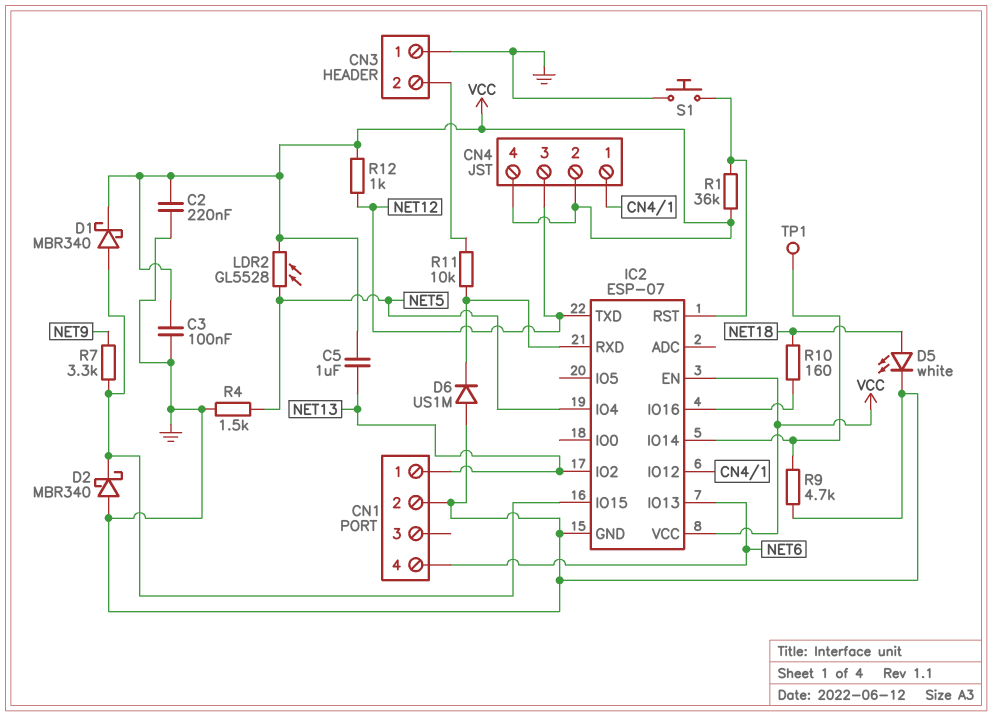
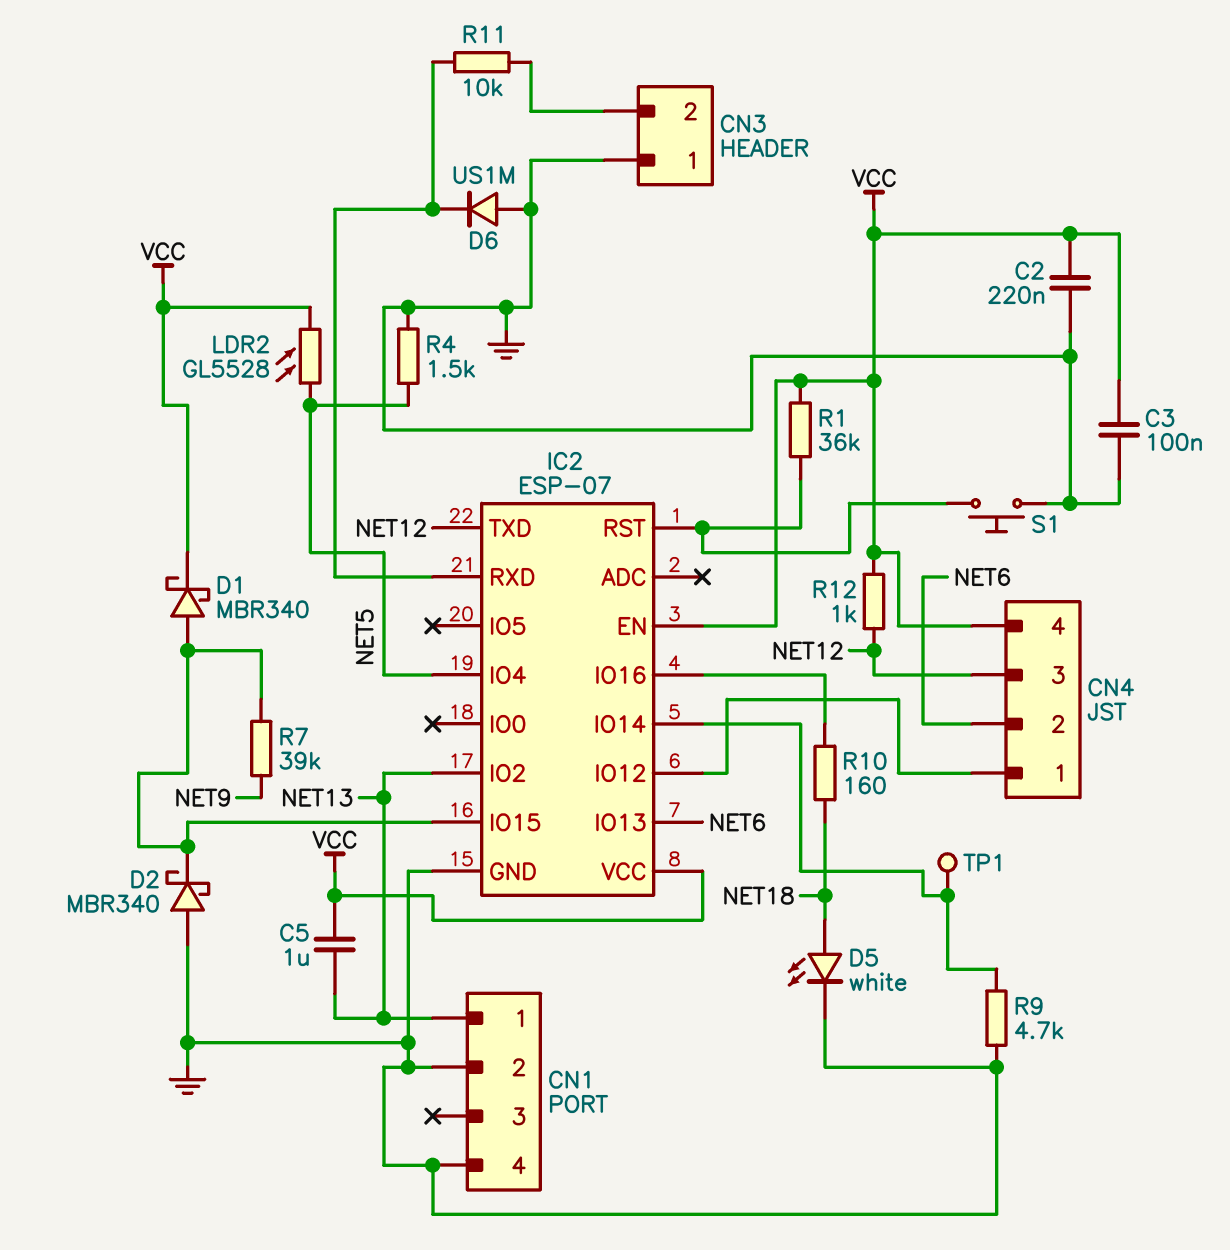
CN1 pin 4: NET6 -> GND
CN4 pin 2: VCC -> NET6
R7: 3.3k (IC2/IO15, NET9) -> 39k (IC2/IO15, NET9)

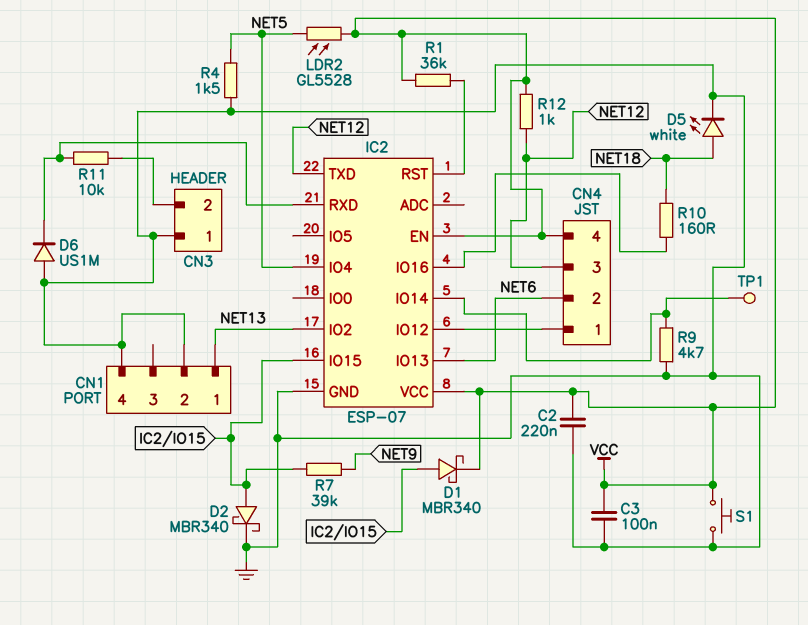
C5: 1uF (NET13, VCC) -> none
D2: schottky MBR340 (A GND, K IC2/IO15) -> schottky MBR340 (A IC2/IO15, K GND)
S1: button (GND, IC2/RST) -> button (GND, VCC)

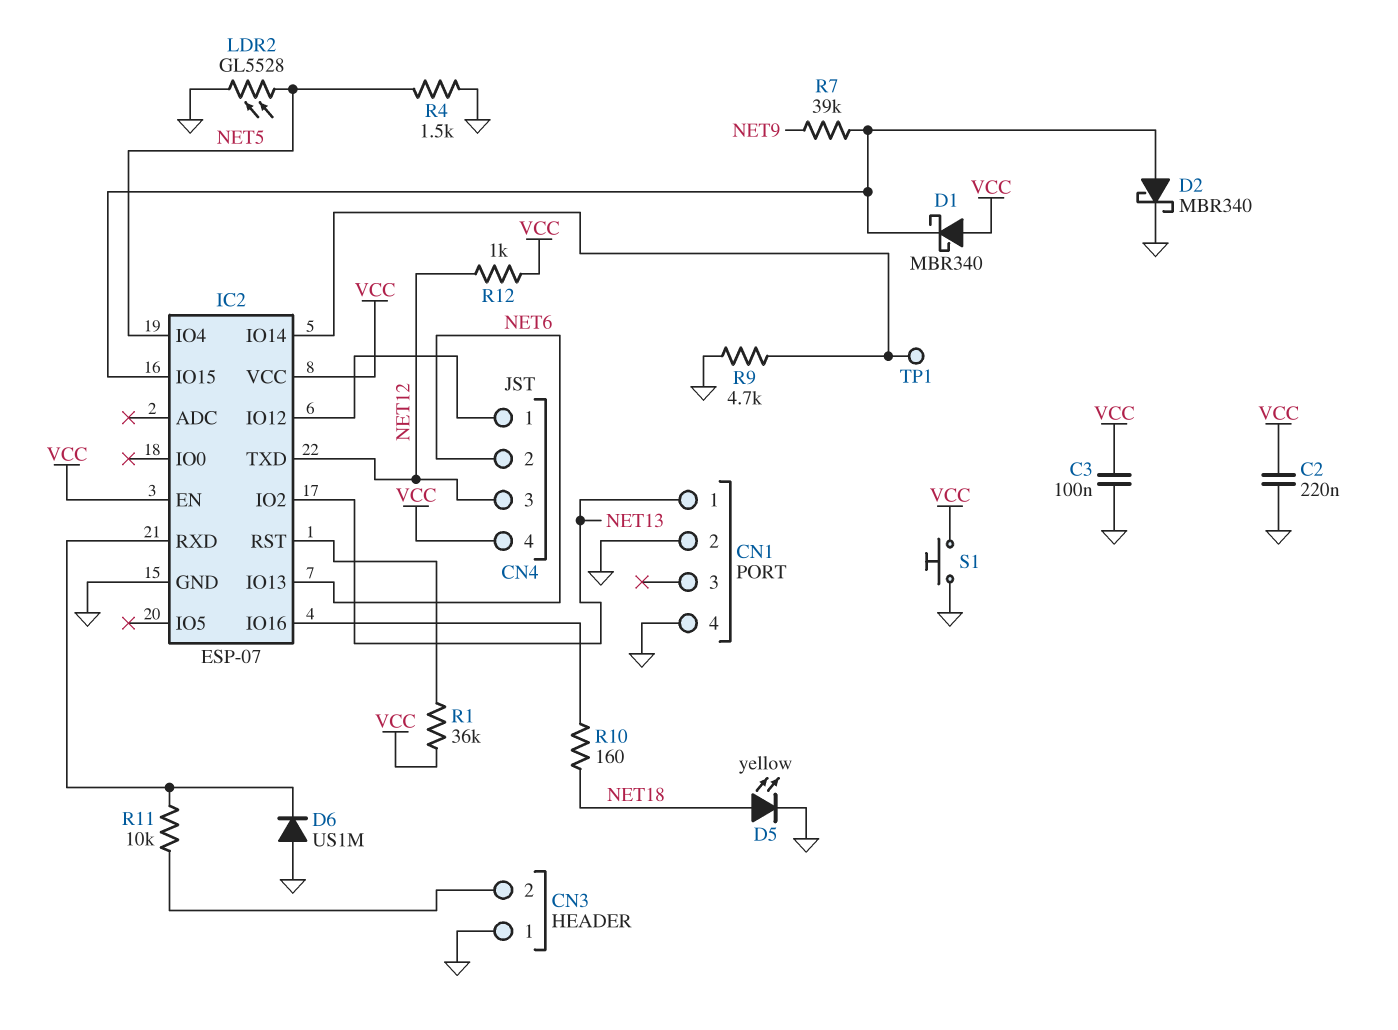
D1: schottky MBR340 (A IC2/IO15, K VCC) -> schottky MBR340 (A VCC, K IC2/IO15)
D5: LED white (A NET18, K GND) -> LED yellow (A NET18, K GND)
LDR2: GL5528 (NET5, VCC) -> GL5528 (GND, NET5)

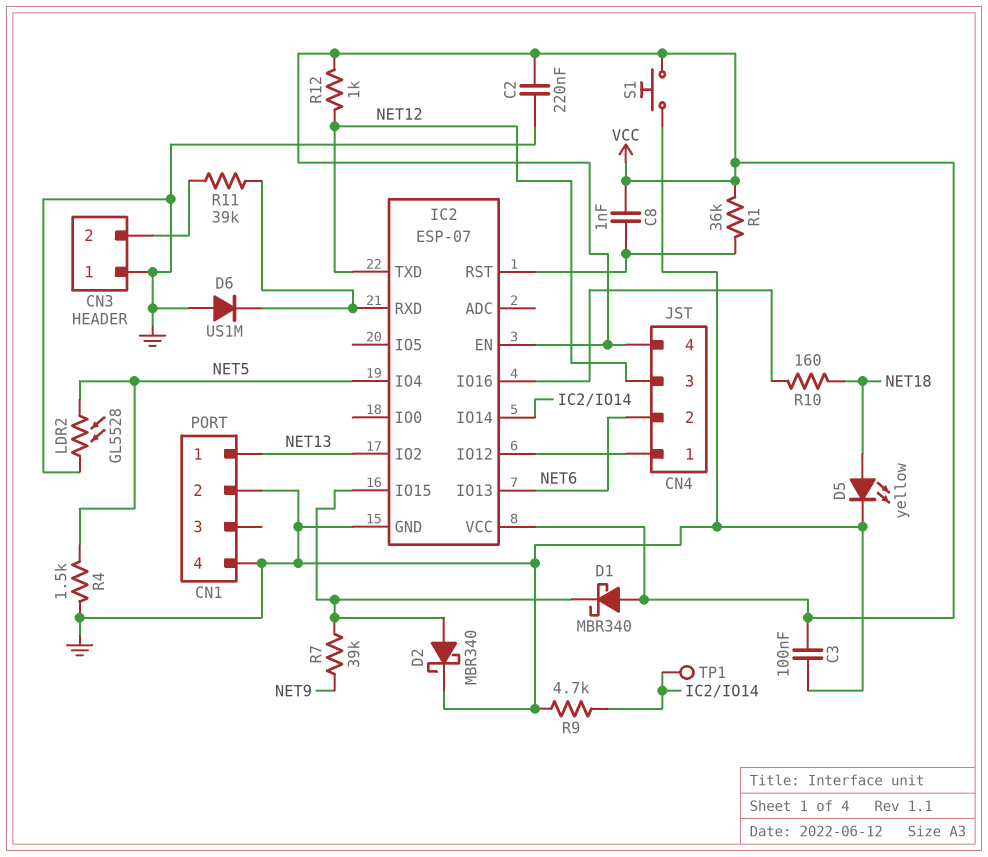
C8: none -> 1nF (IC2/RST, VCC)
R11: 10k (CN3/2, IC2/RXD) -> 39k (CN3/2, IC2/RXD)

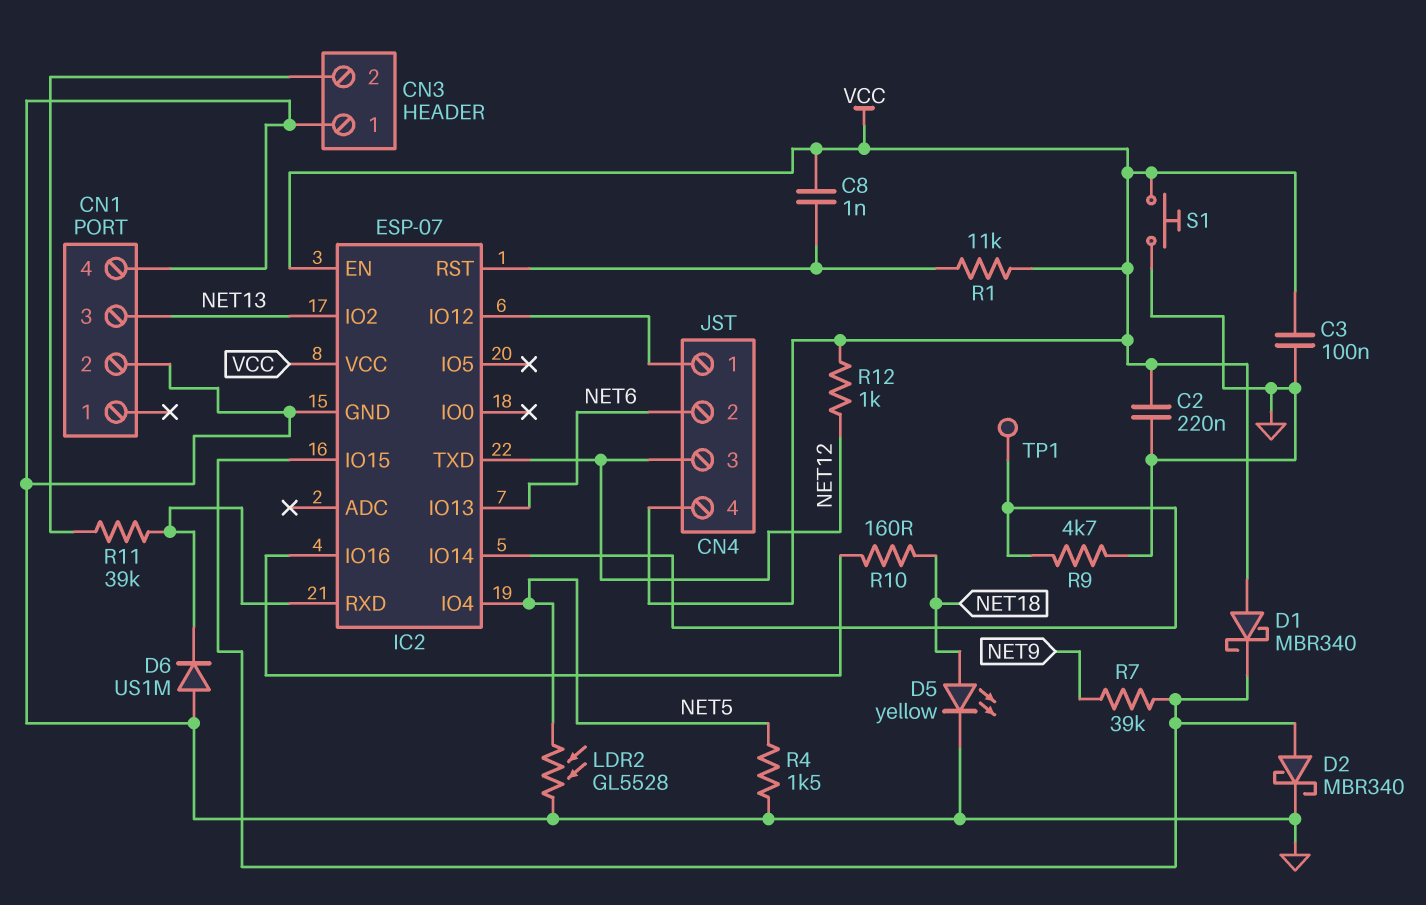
CN1 pin 1: NET13 -> none
CN1 pin 3: none -> NET13
R1: 36k (IC2/RST, VCC) -> 11k (IC2/RST, VCC)

